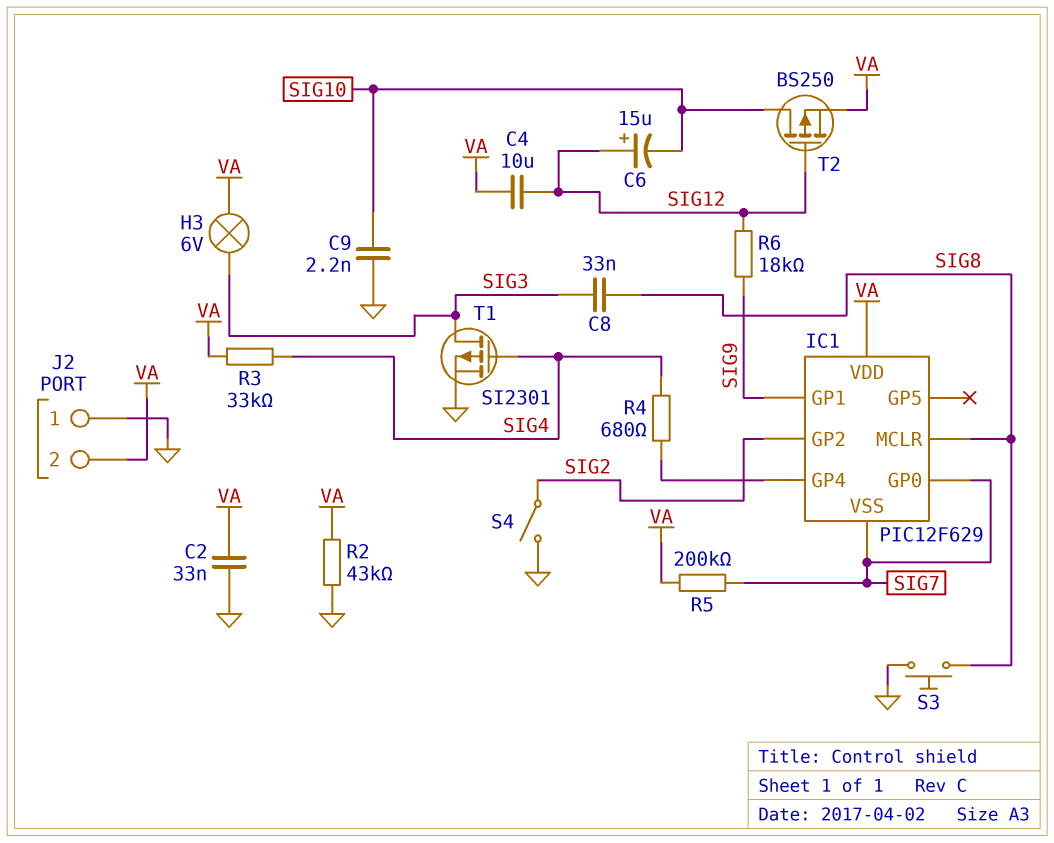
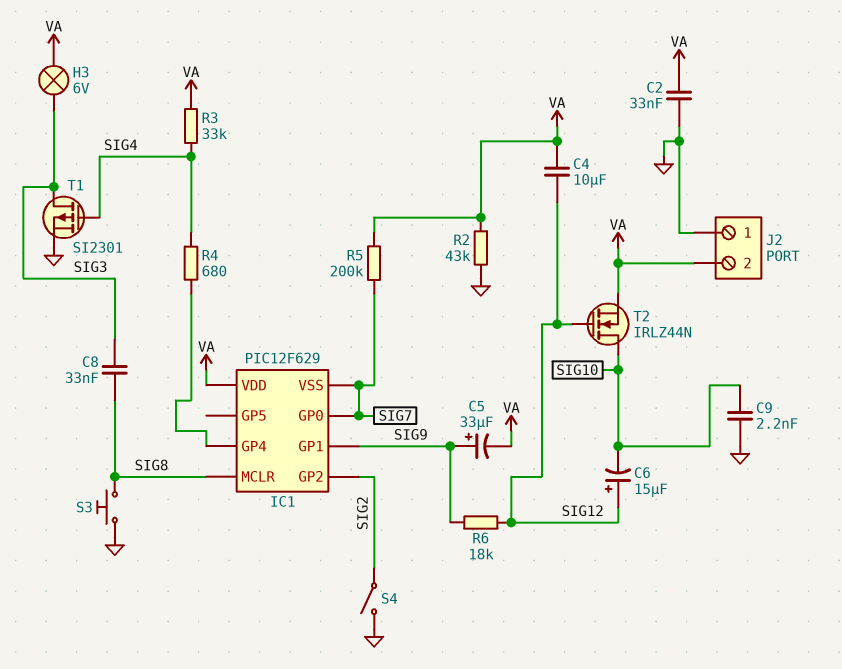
C5: none -> 33uF (plus SIG9, minus VA)
T2: PMOS BS250 (G SIG12, D SIG10, S VA) -> NMOS IRLZ44N (G SIG12, D SIG10, S VA)

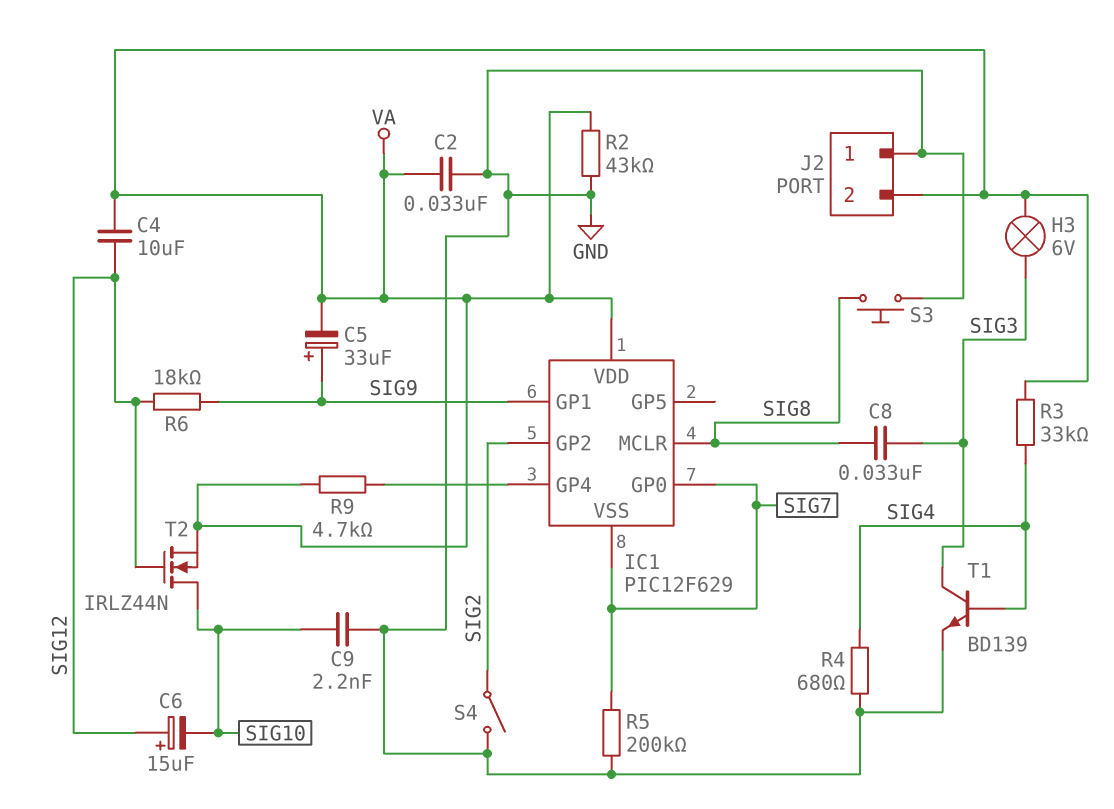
R4: 680 (IC1/GP4, SIG4) -> 680 (GND, SIG4)
R5: 200k (SIG7, VA) -> 200k (GND, SIG7)
R9: none -> 4.7k (IC1/GP4, VA)
T1: PMOS SI2301 (G SIG4, D SIG3, S GND) -> NPN BD139 (B SIG4, C SIG3, E GND)

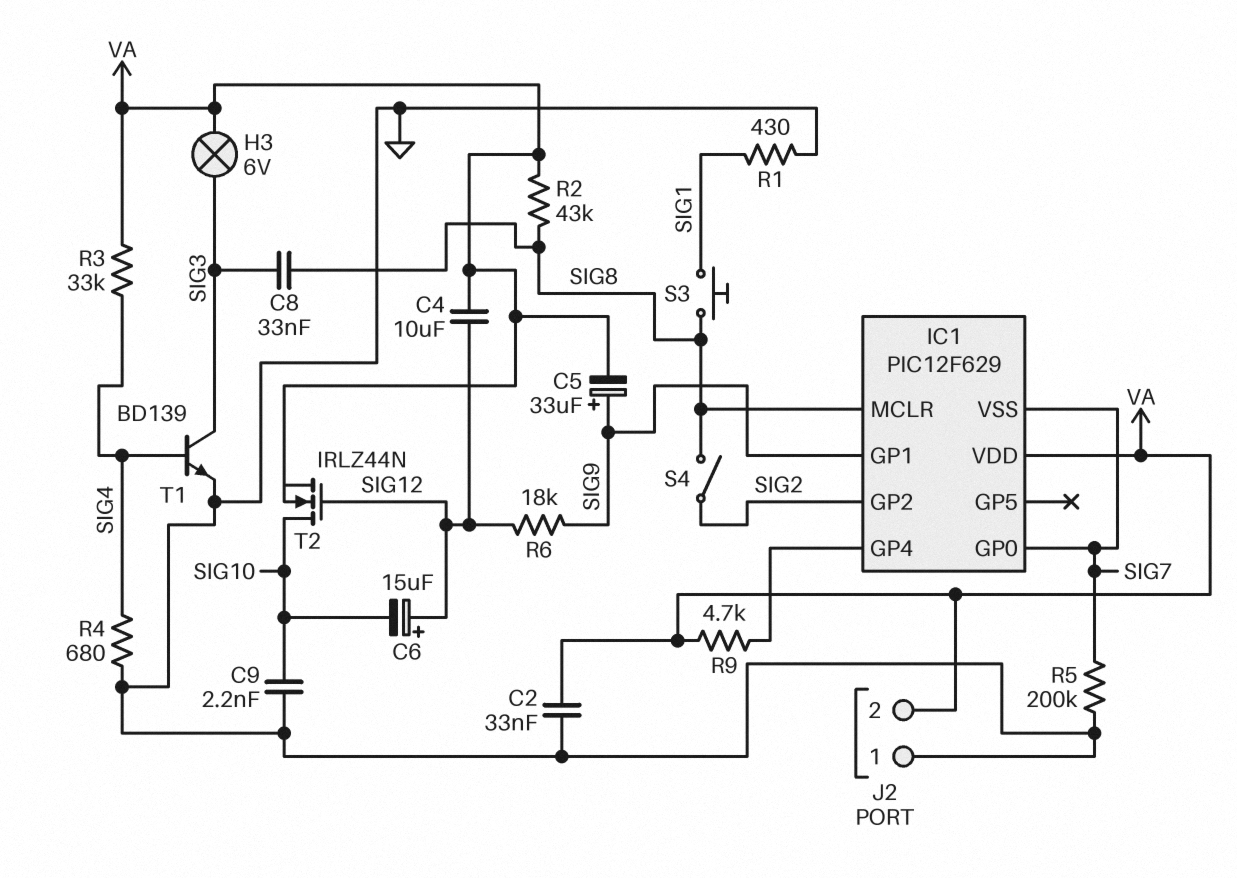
R1: none -> 430 (GND, SIG1)
R2: 43k (GND, VA) -> 43k (SIG8, VA)
S3: button (GND, SIG8) -> button (SIG1, SIG8)
S4: switch (GND, SIG2) -> switch (SIG2, SIG8)

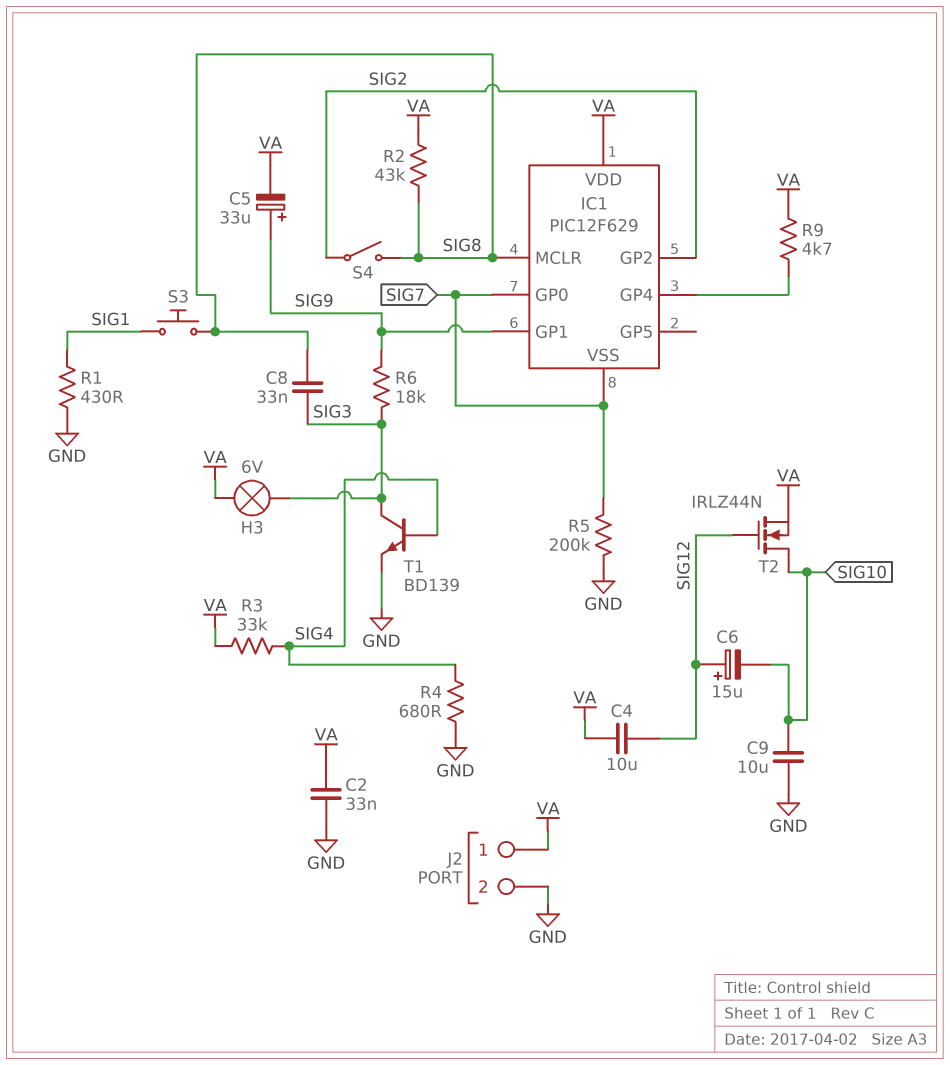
C9: 2.2nF (GND, SIG10) -> 10uF (GND, SIG10)
J2 pin 1: GND -> VA
J2 pin 2: VA -> GND
R6: 18k (SIG9, SIG12) -> 18k (SIG3, SIG9)

